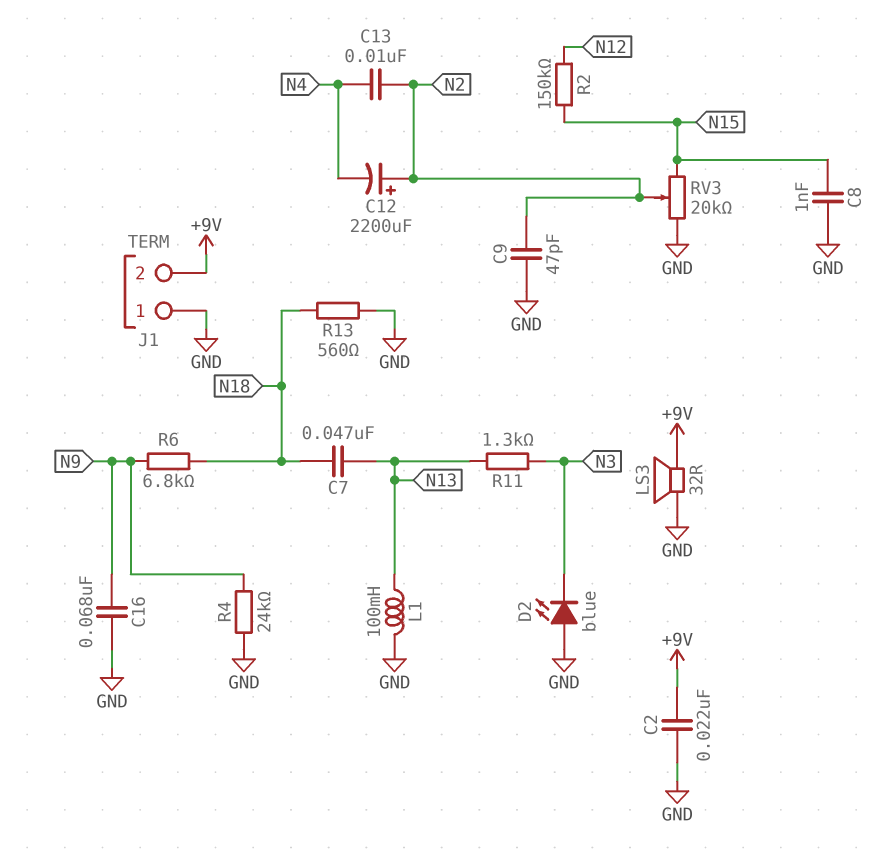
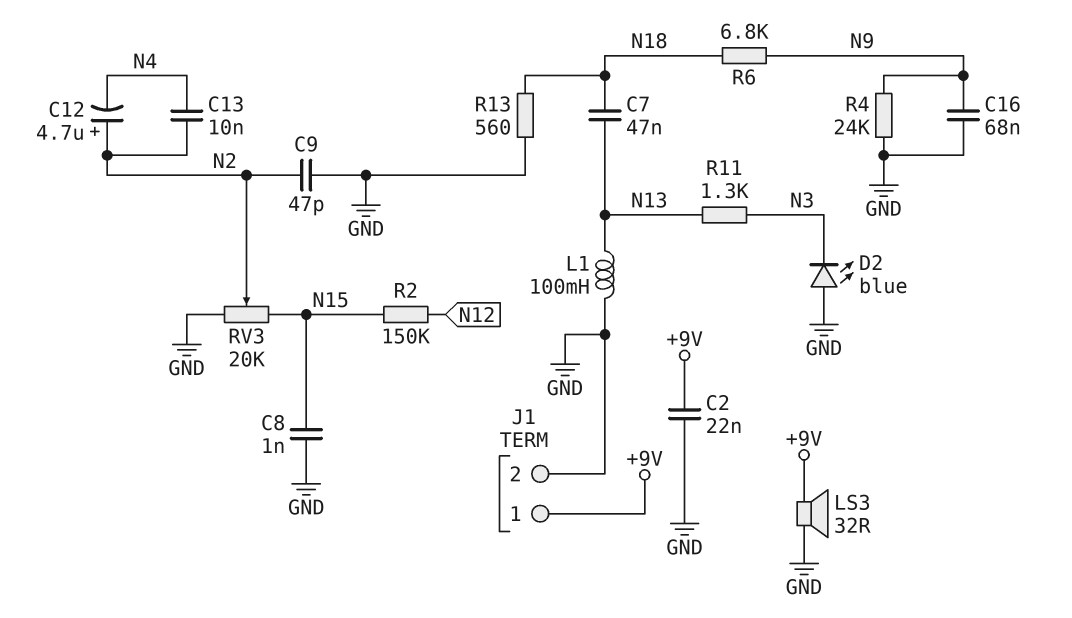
C12: 2200uF (plus N2, minus N4) -> 4.7uF (plus N2, minus N4)
J1 pin 1: GND -> +9V
J1 pin 2: +9V -> GND

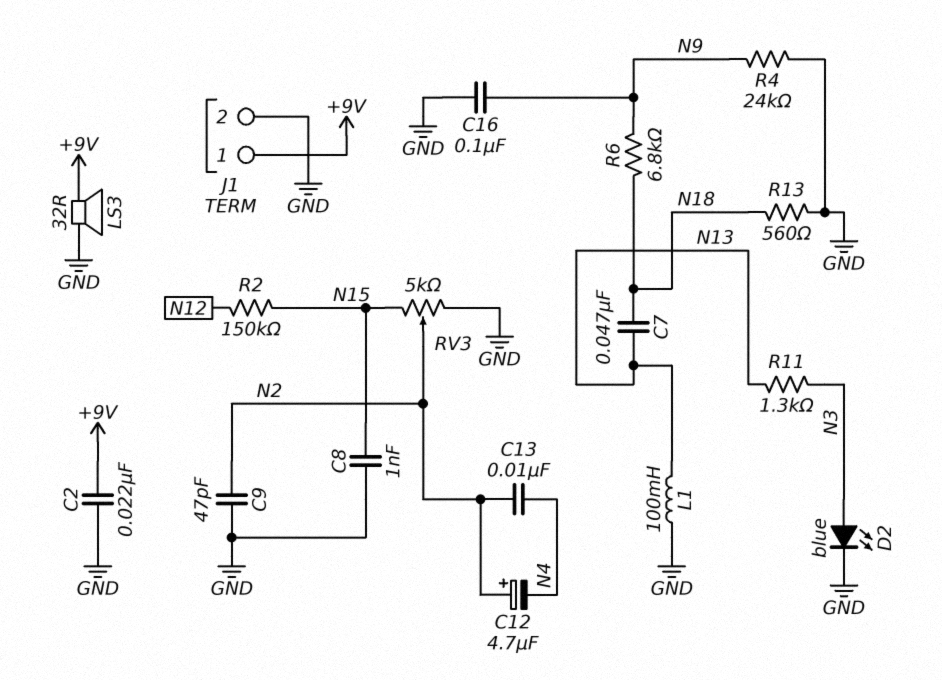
C16: 68nF (GND, N9) -> 100nF (GND, N9)
D2: LED blue (A GND, K N3) -> LED blue (A N3, K GND)
RV3: 20k (GND, N15, wiper N2) -> 5k (GND, N15, wiper N2)

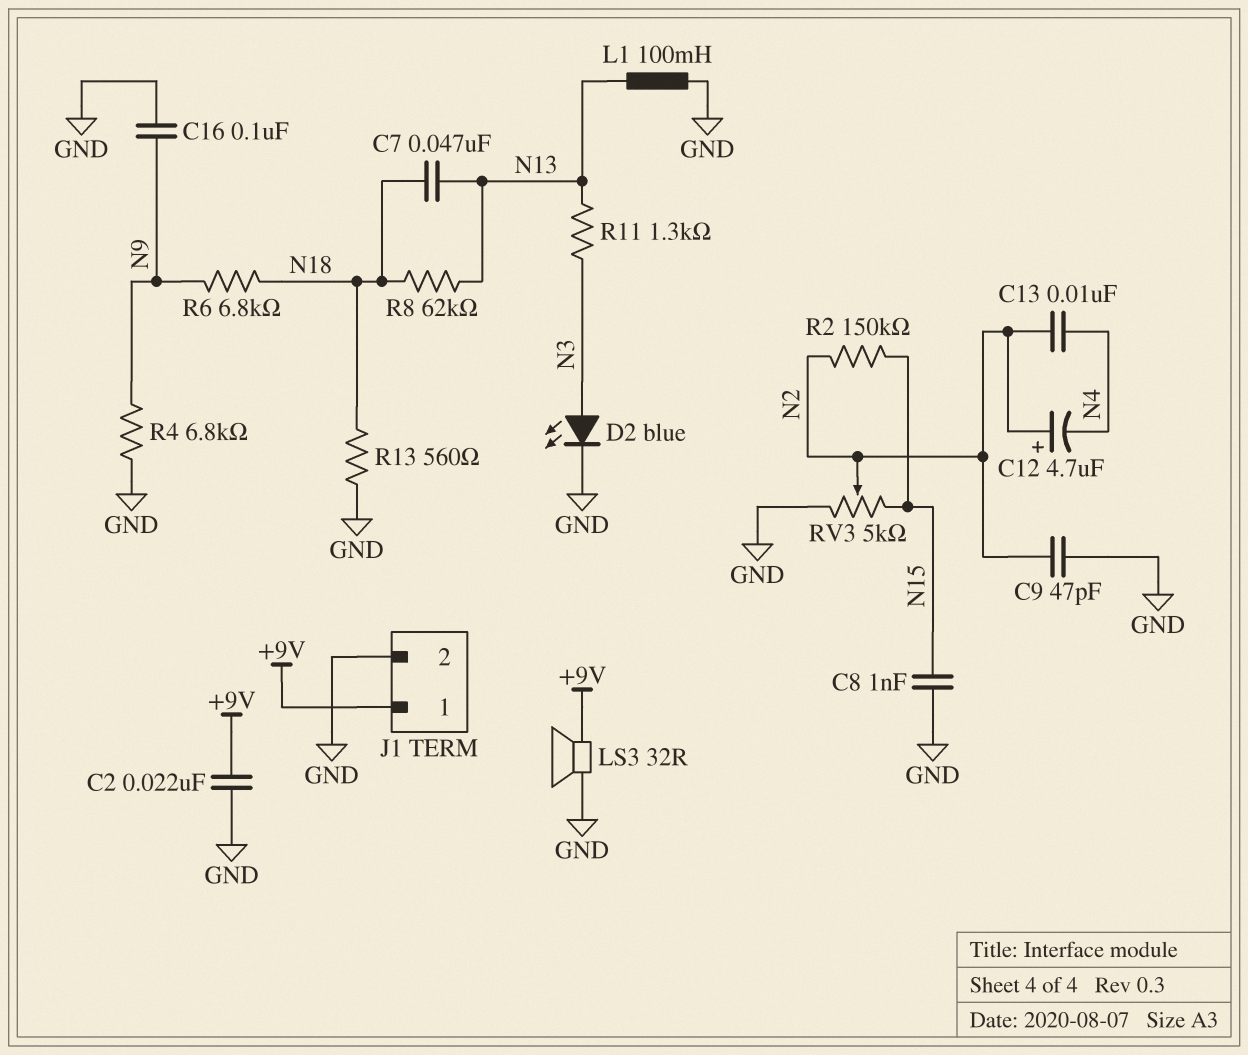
R2: 150k (N12, N15) -> 150k (N2, N15)
R4: 24k (GND, N9) -> 6.8k (GND, N9)
R8: none -> 62k (N13, N18)

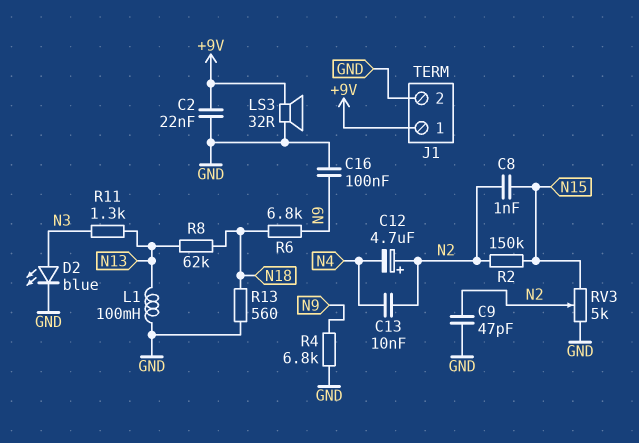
C7: 47nF (N13, N18) -> none
C8: 1nF (GND, N15) -> 1nF (N2, N15)

